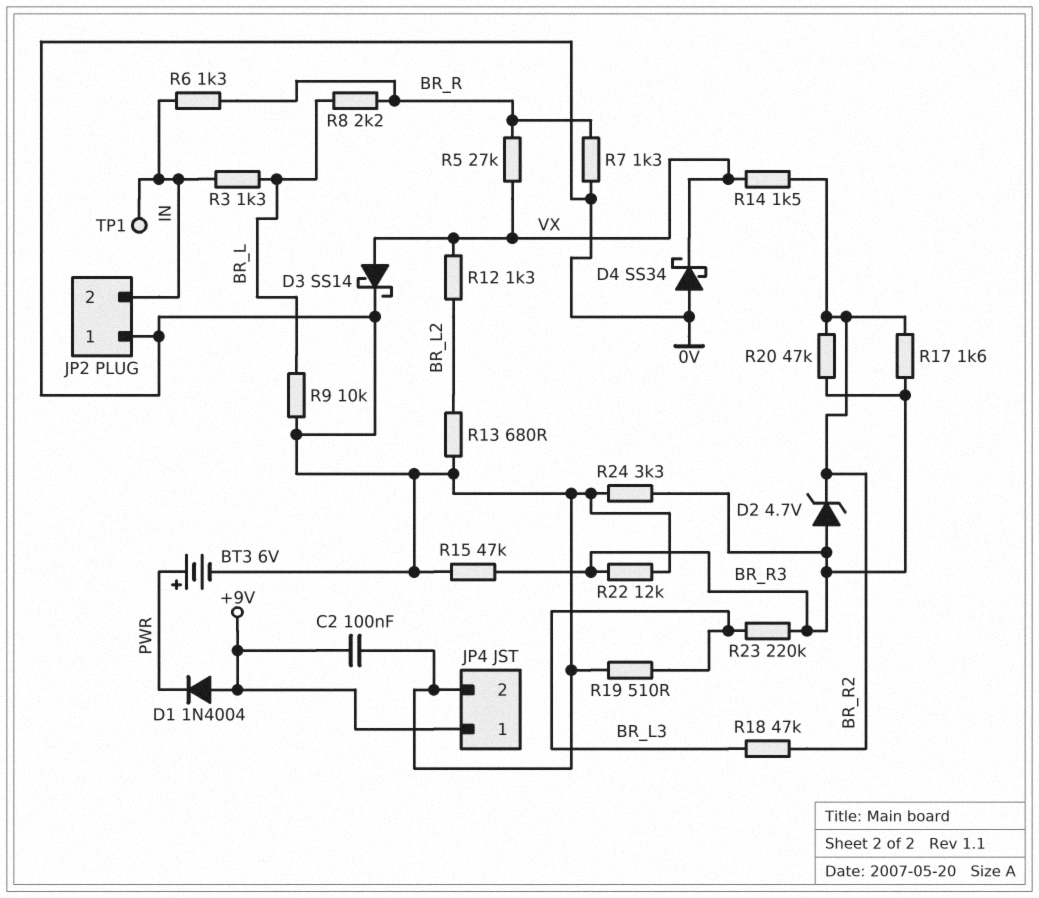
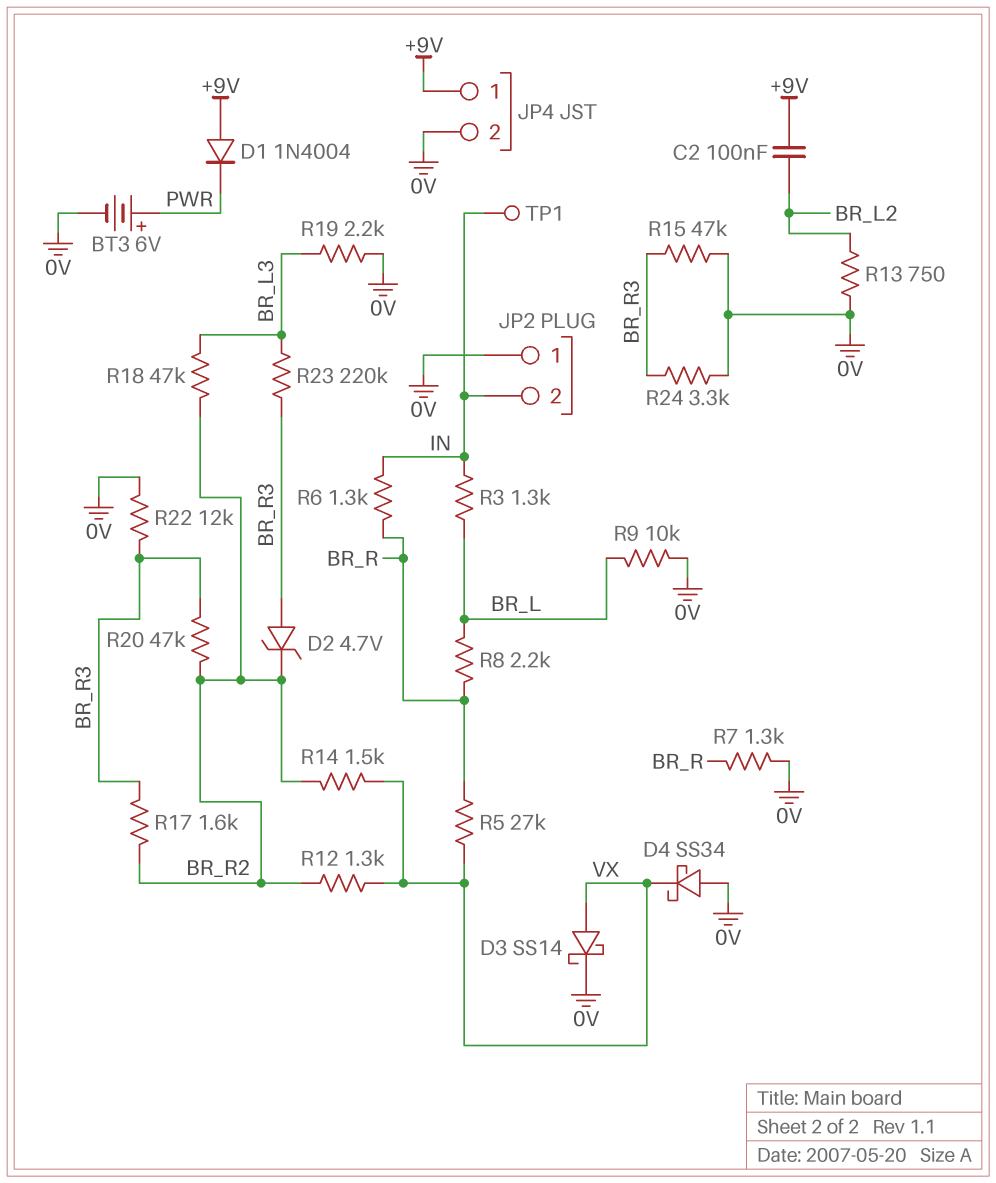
C2: 100nF (+9V, 0V) -> 100nF (+9V, BR_L2)
R12: 1.3k (BR_L2, VX) -> 1.3k (BR_R2, VX)
R13: 680 (0V, BR_L2) -> 750 (0V, BR_L2)
R19: 510 (0V, BR_L3) -> 2.2k (0V, BR_L3)

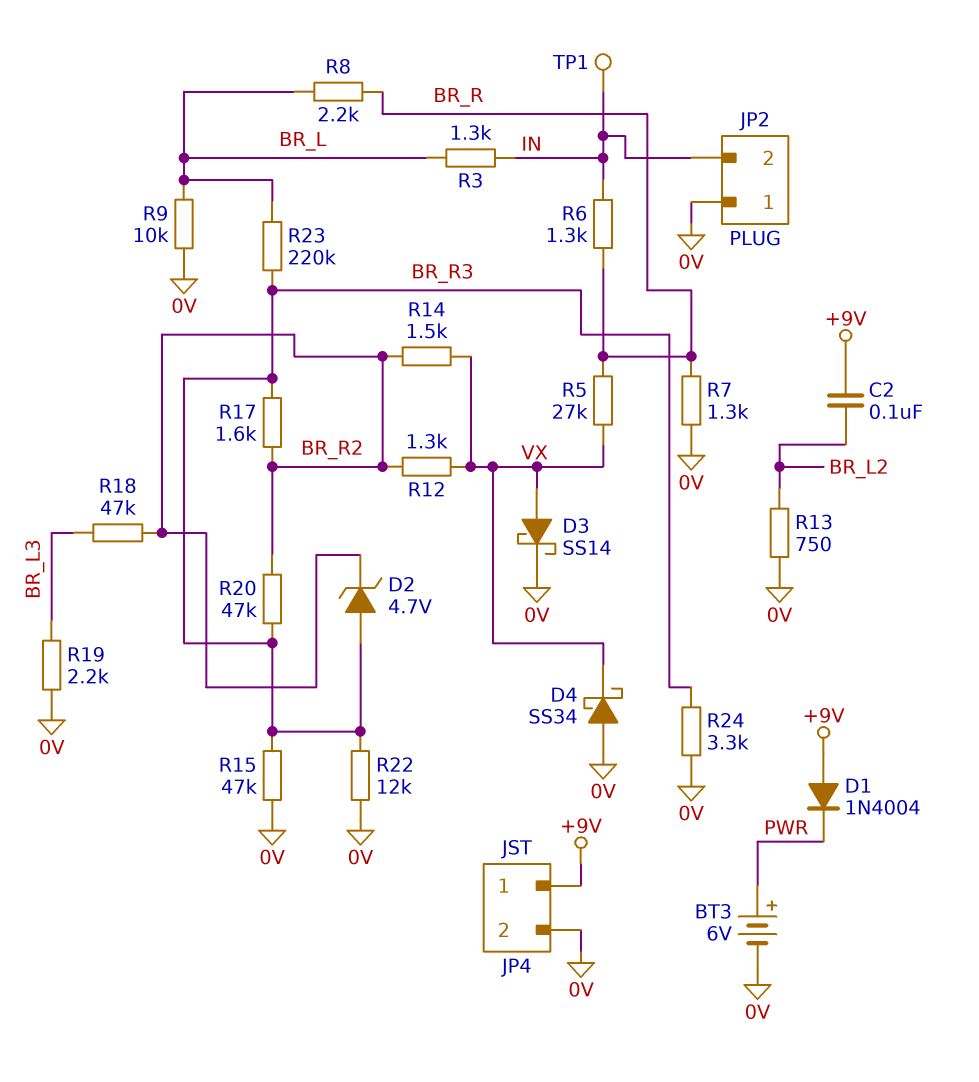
R23: 220k (BR_L3, BR_R3) -> 220k (BR_L, BR_R3)

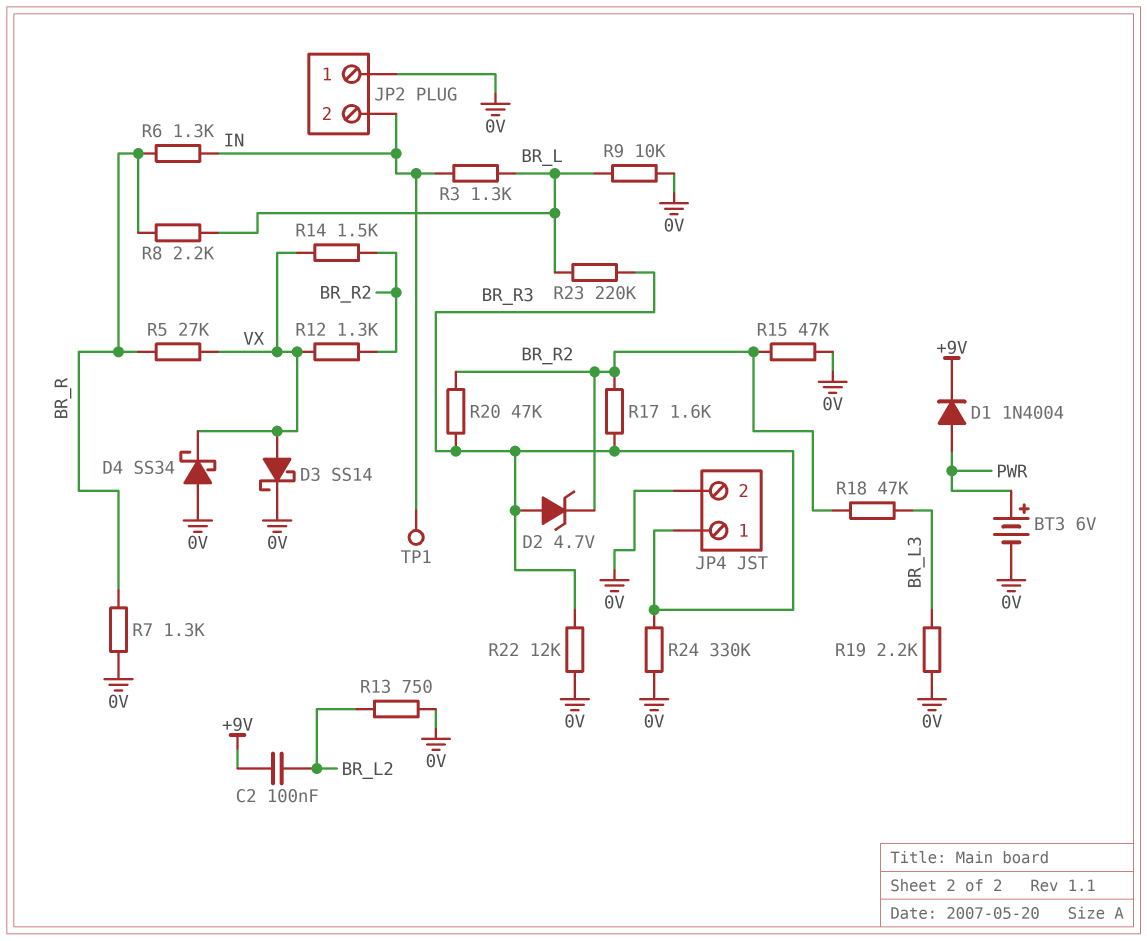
D1: diode 1N4004 (A +9V, K PWR) -> diode 1N4004 (A PWR, K +9V)
JP4 pin 1: +9V -> BR_R3
R15: 47k (0V, BR_R3) -> 47k (0V, BR_R2)
R24: 3.3k (0V, BR_R3) -> 330k (0V, BR_R3)

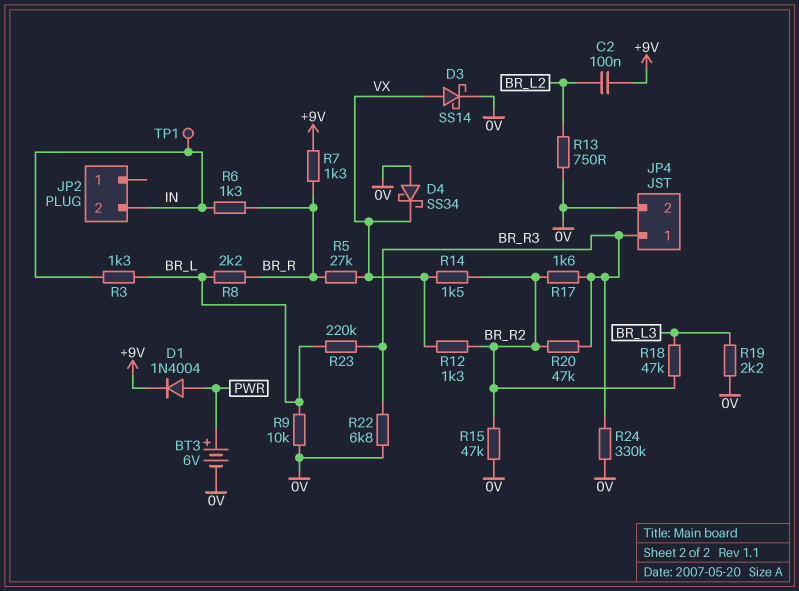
D2: zener 4.7V (A BR_R3, K BR_R2) -> none
JP2 pin 1: 0V -> none
R7: 1.3k (0V, BR_R) -> 1.3k (+9V, BR_R)
R22: 12k (0V, BR_R3) -> 6.8k (0V, BR_R3)

